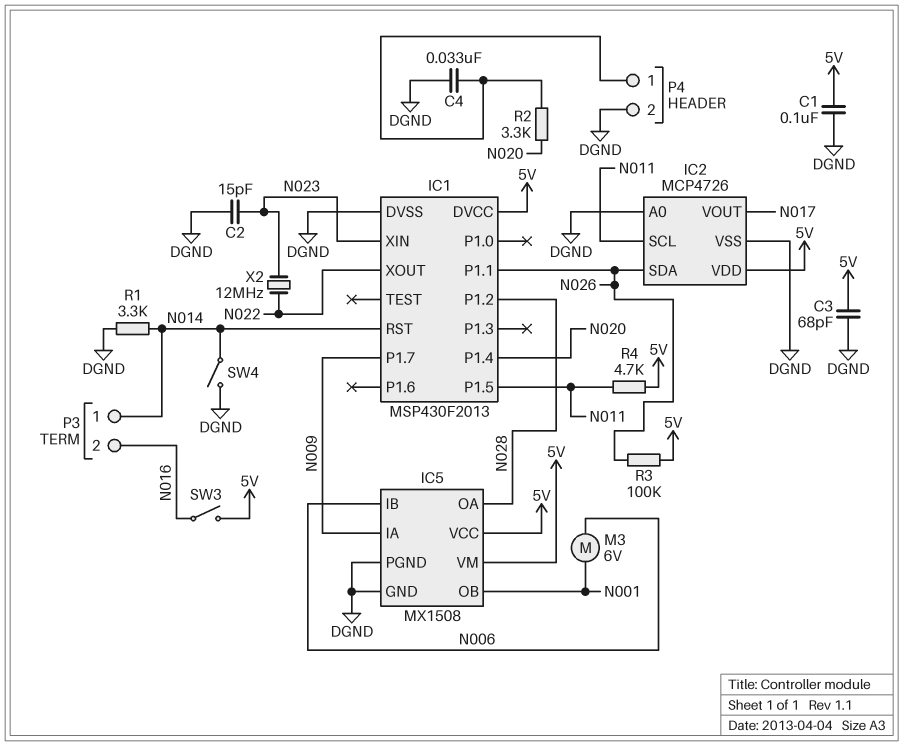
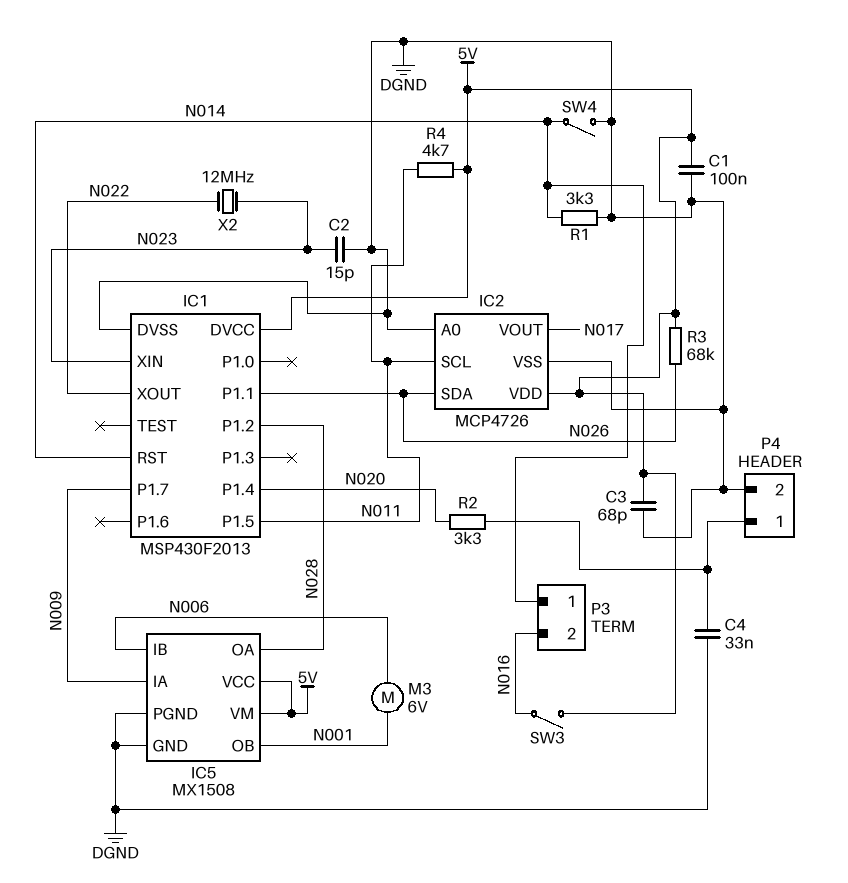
R3: 100k (5V, N026) -> 68k (5V, N026)

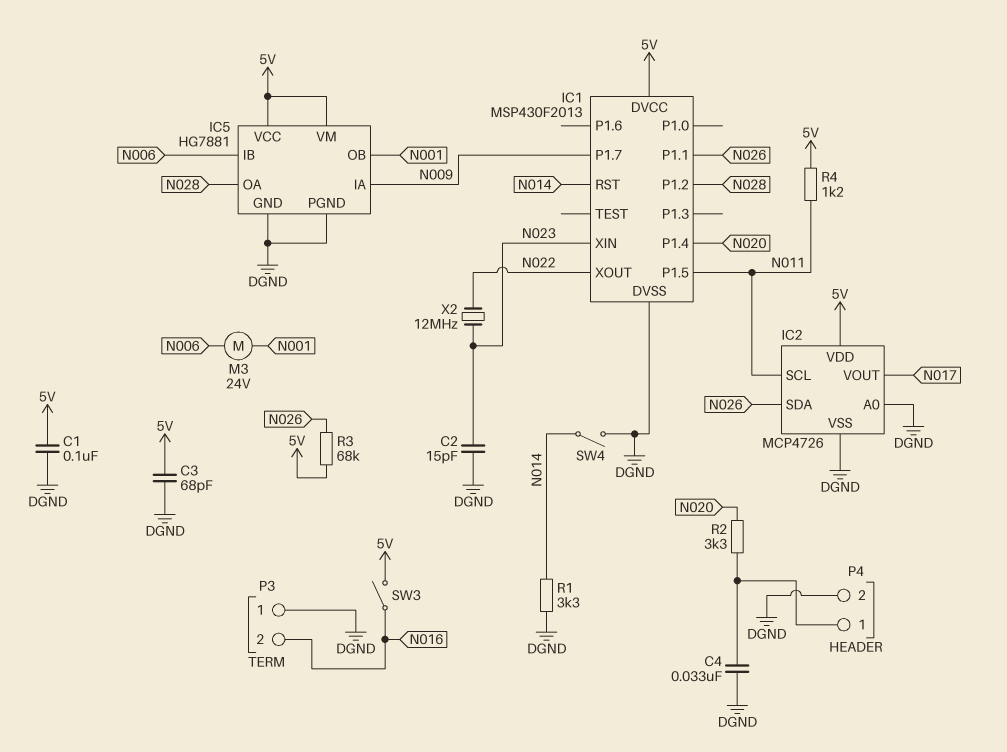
IC5: MX1508 -> HG7881
M3: motor 6V (N001, N006) -> motor 24V (N001, N006)
P3 pin 1: N014 -> DGND
R4: 4.7k (5V, N011) -> 1.2k (5V, N011)

